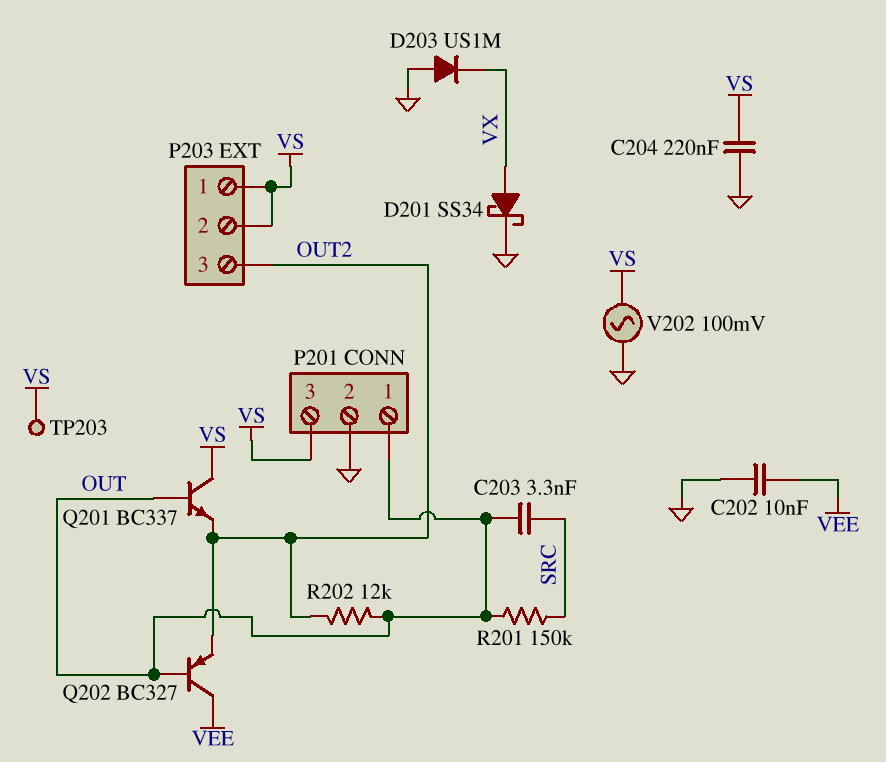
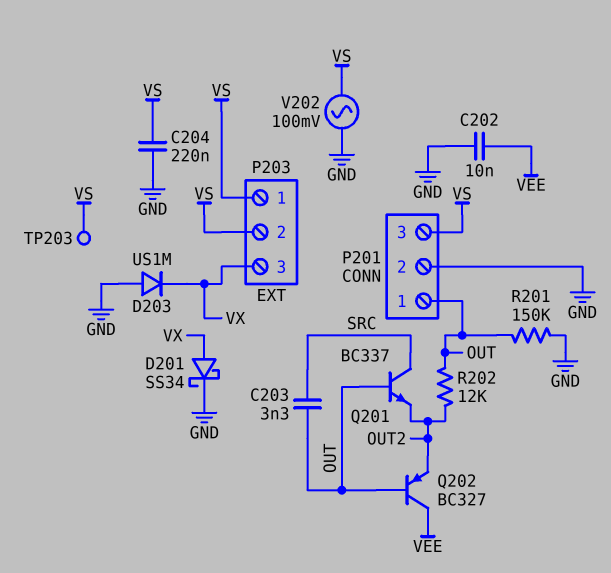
P203 pin 3: OUT2 -> VX
Q201: NPN BC337 (B OUT, C VS, E OUT2) -> NPN BC337 (B OUT, C SRC, E OUT2)
R201: 150k (OUT, SRC) -> 150k (GND, OUT)

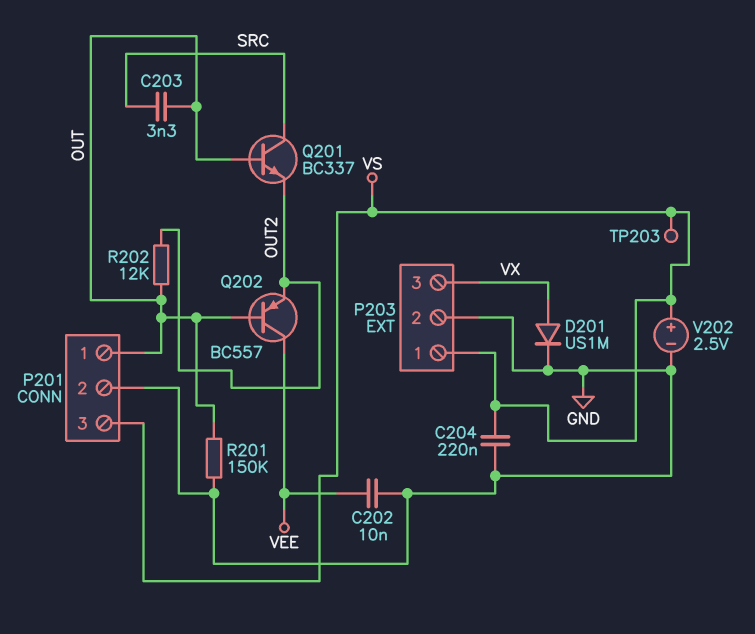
D201: schottky SS34 (A VX, K GND) -> diode US1M (A VX, K GND)
D203: diode US1M (A GND, K VX) -> none
P203 pin 2: VS -> GND
Q202: PNP BC327 (B OUT, C VEE, E OUT2) -> PNP BC557 (B OUT, C VEE, E OUT2)
V202: AC 100mV (GND, VS) -> 2.5V (plus VS, minus GND)

